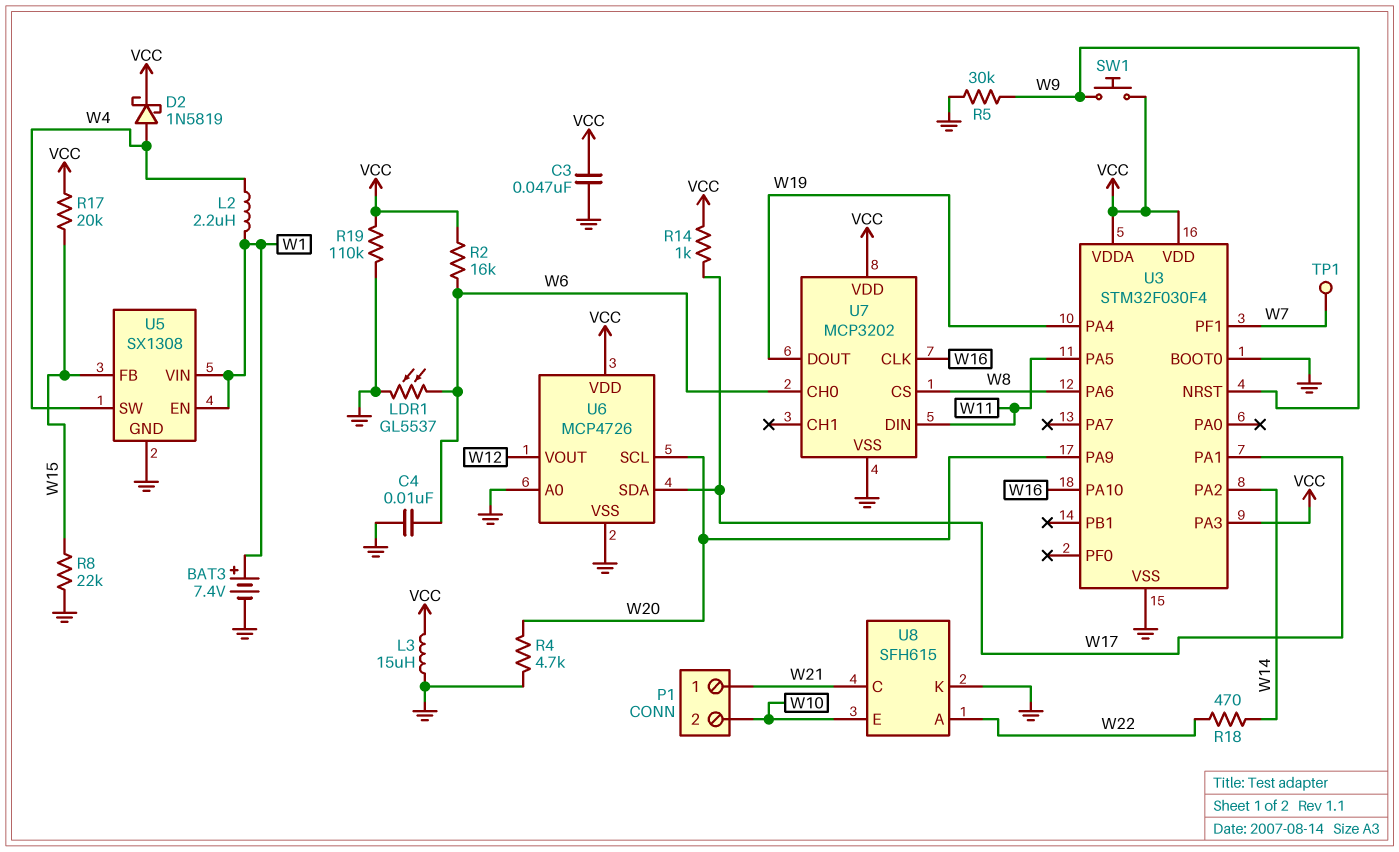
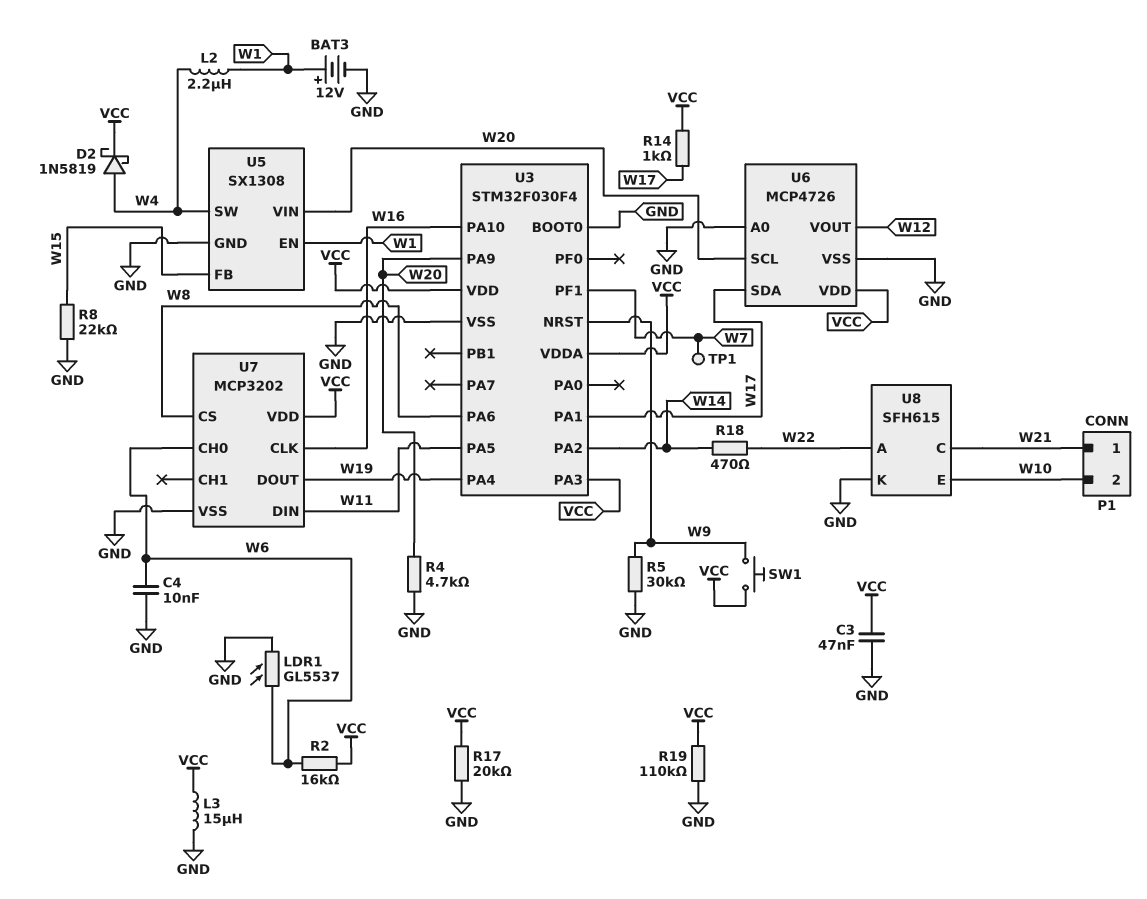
BAT3: 7.4V (plus W1, minus GND) -> 12V (plus W1, minus GND)
R17: 20k (VCC, W15) -> 20k (GND, VCC)
U5 pin VIN: W1 -> W20

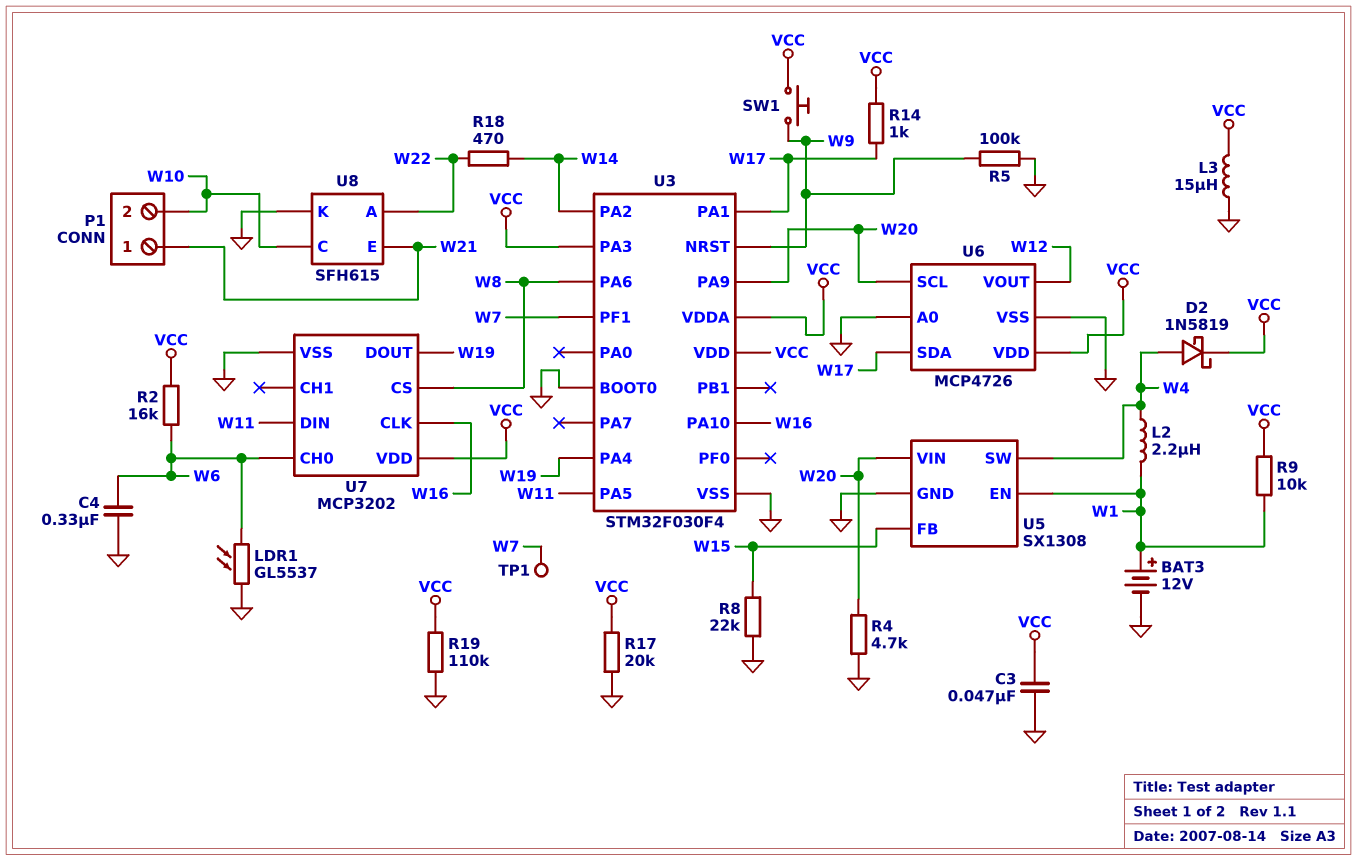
C4: 10nF (GND, W6) -> 330nF (GND, W6)
R5: 30k (GND, W9) -> 100k (GND, W9)
R9: none -> 10k (VCC, W1)
U8 pin C: W21 -> W10
U8 pin E: W10 -> W21

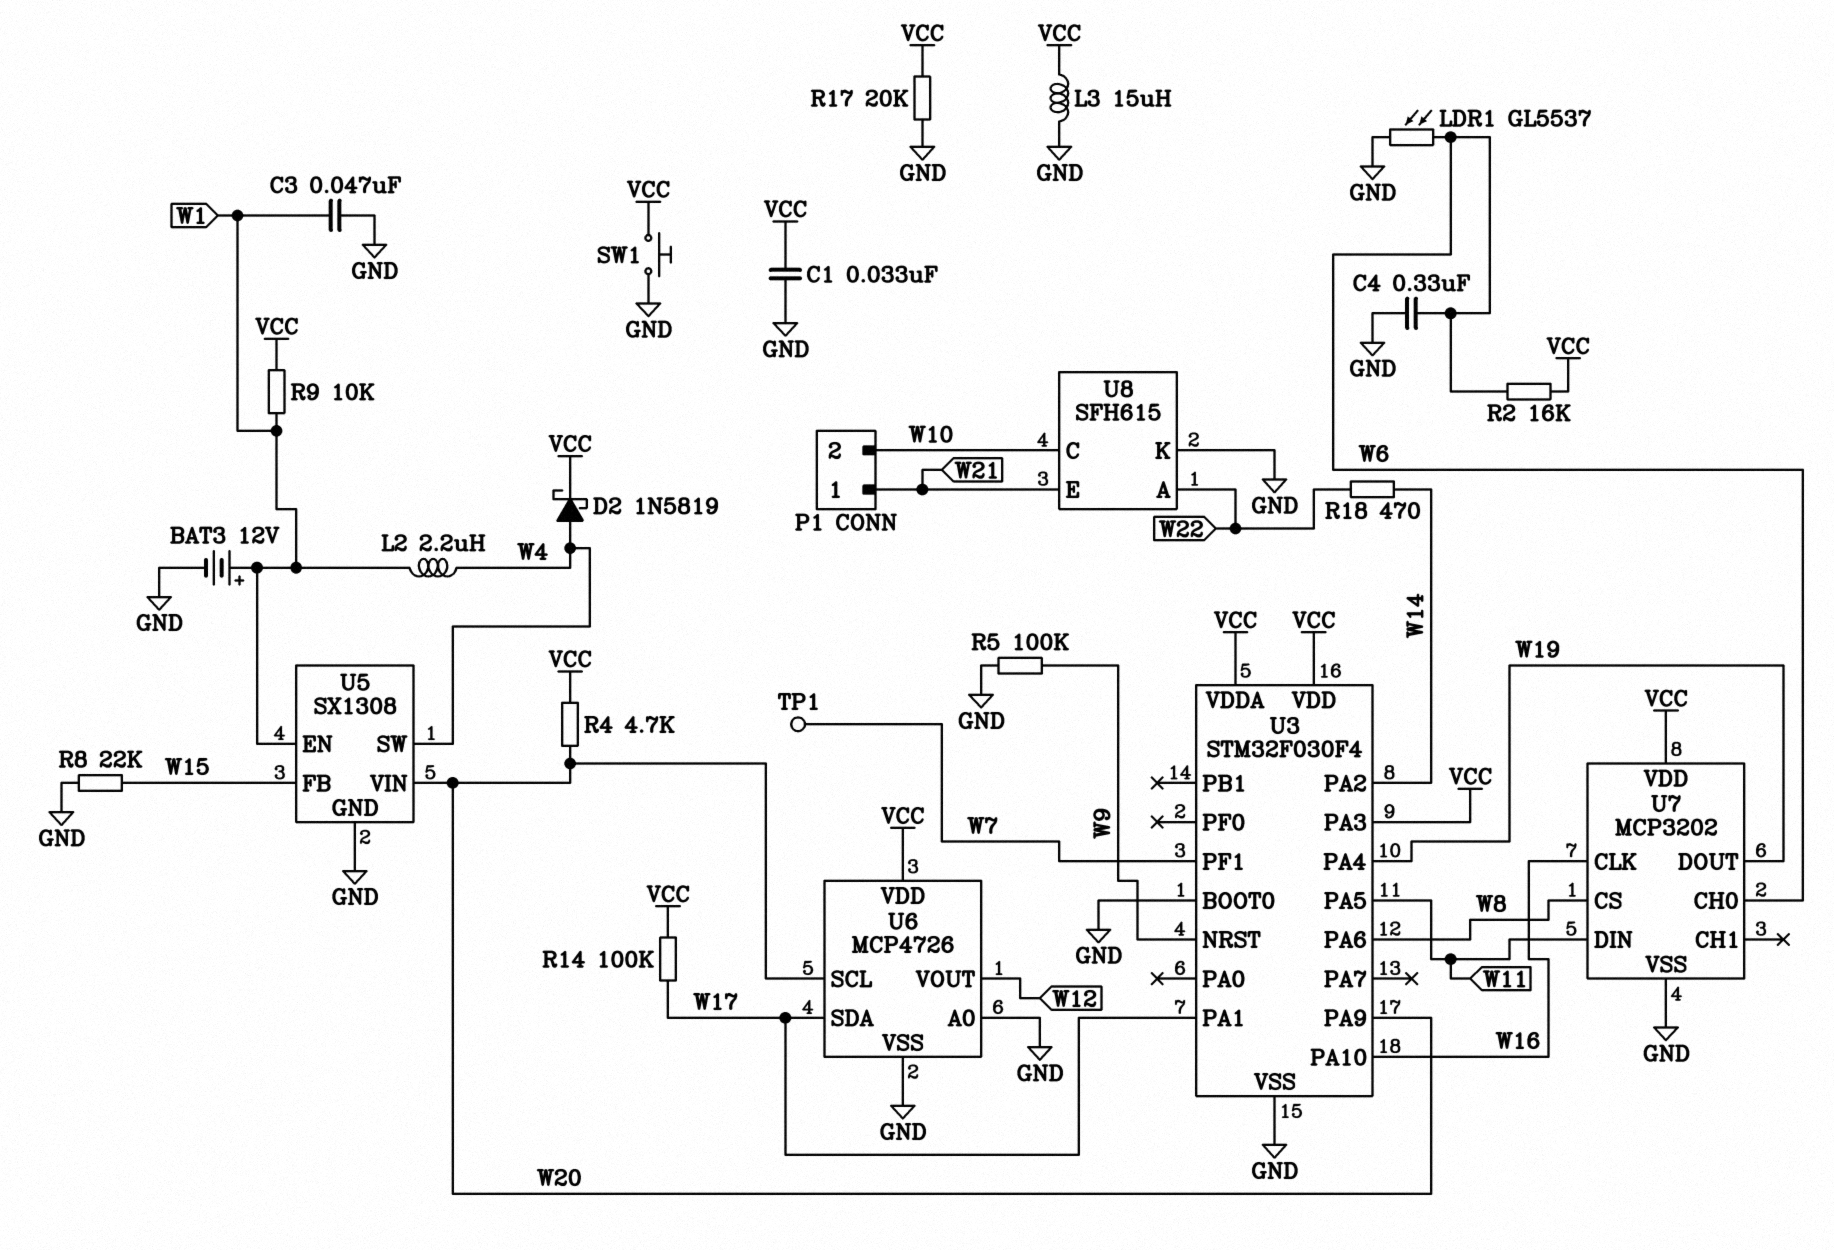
C1: none -> 33nF (GND, VCC)
C3: 47nF (GND, VCC) -> 47nF (GND, W1)
R4: 4.7k (GND, W20) -> 4.7k (VCC, W20)
R14: 1k (VCC, W17) -> 100k (VCC, W17)
R19: 110k (GND, VCC) -> none
SW1: button (VCC, W9) -> button (GND, VCC)

